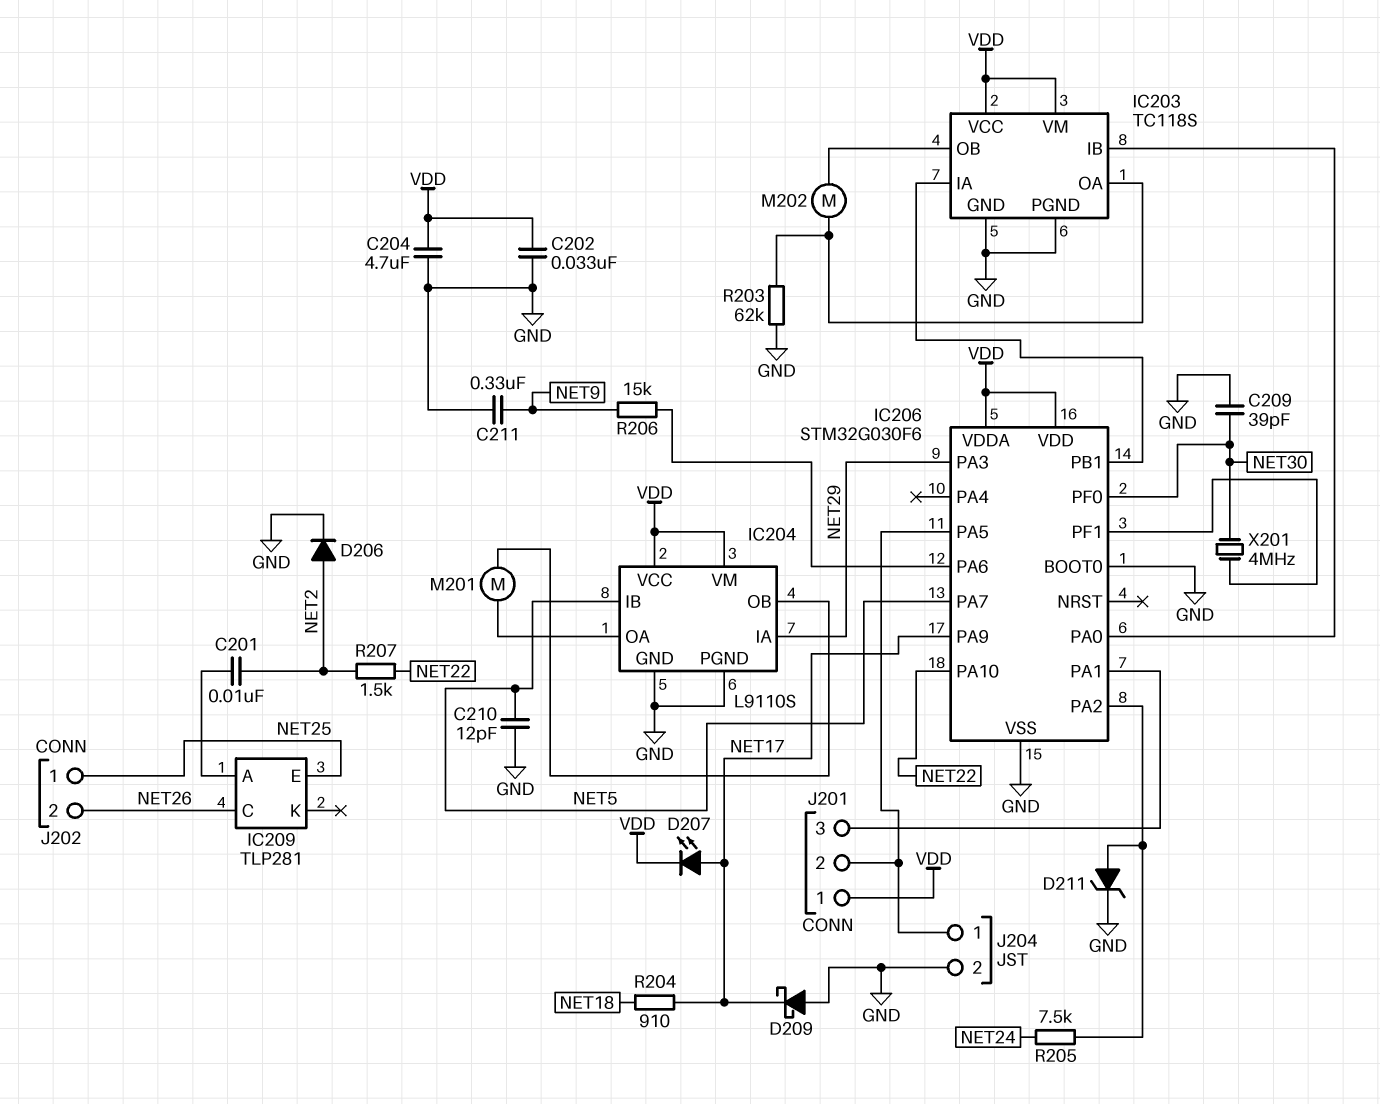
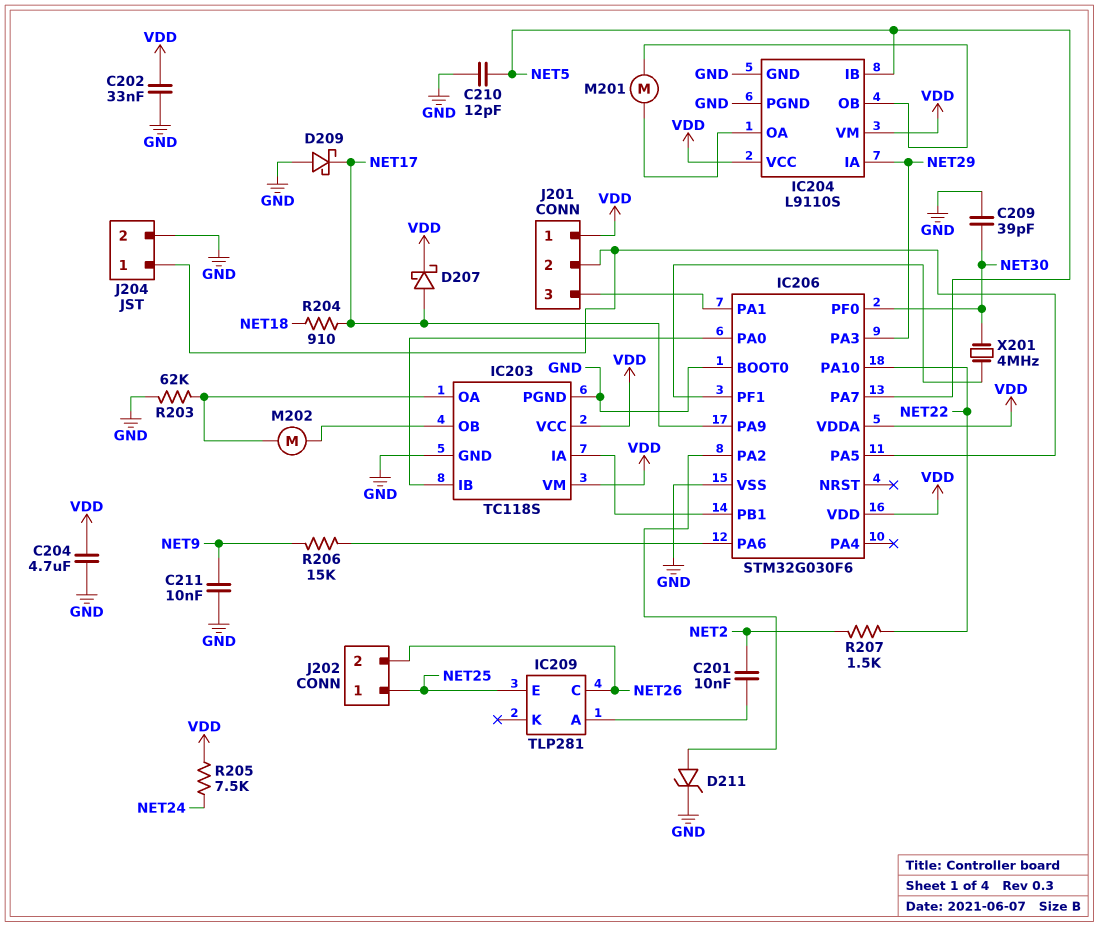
C211: 330nF (GND, NET9) -> 10nF (GND, NET9)
D206: diode (A NET2, K GND) -> none
D207: LED (A NET17, K VDD) -> schottky (A NET17, K VDD)
R205: 7.5k (IC206/PA2, NET24) -> 7.5k (NET24, VDD)

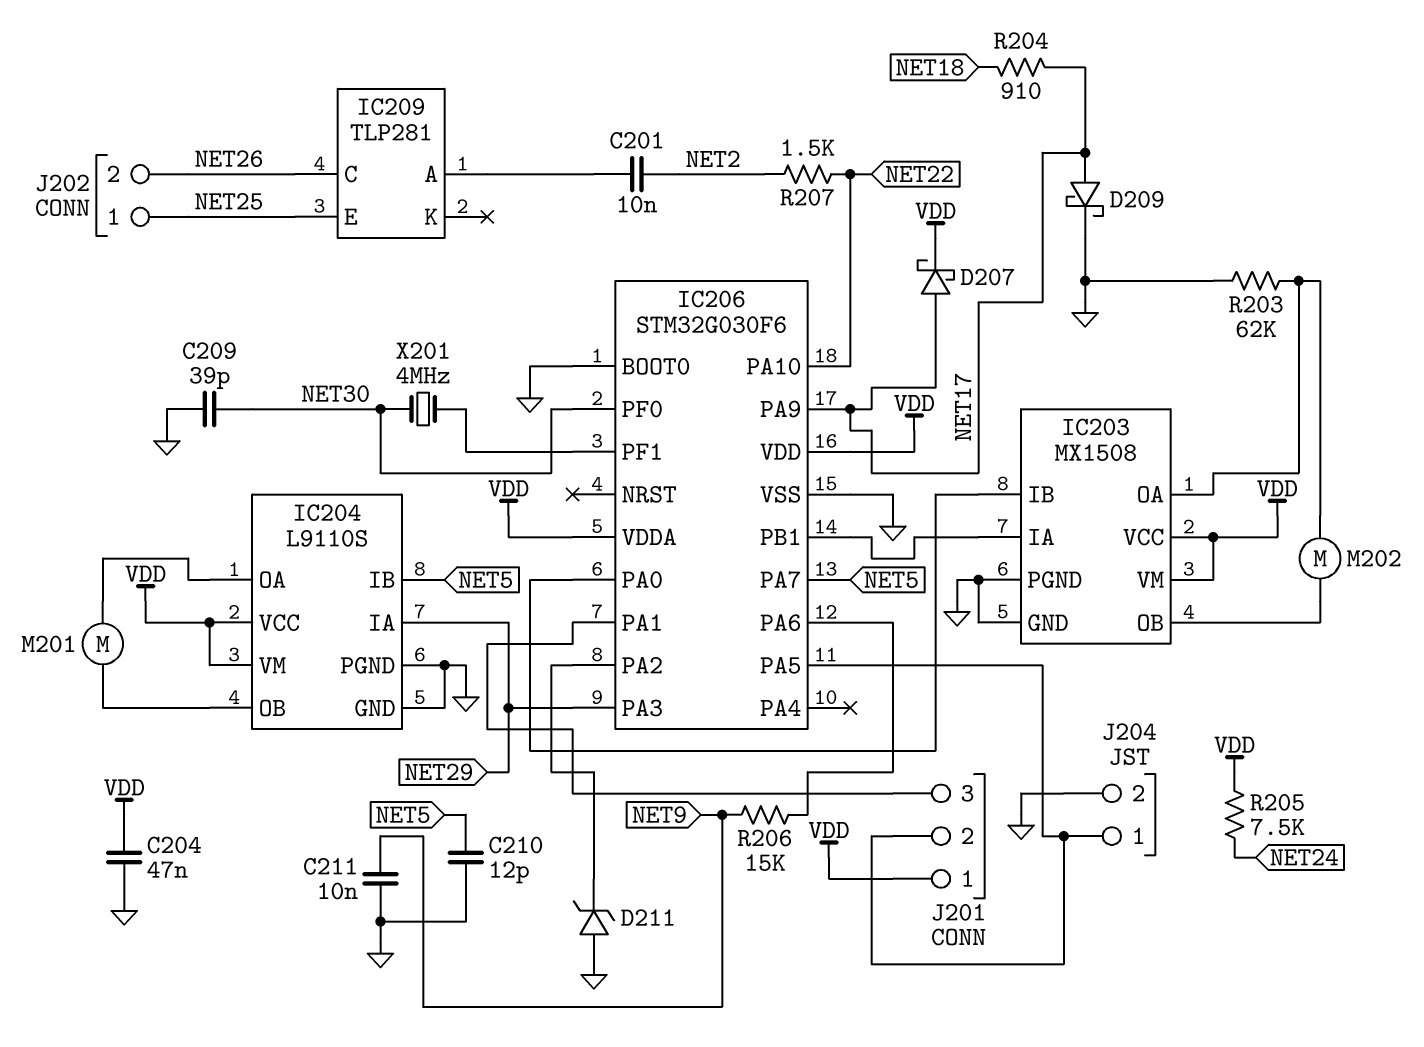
C202: 33nF (GND, VDD) -> none
C204: 4.7uF (GND, VDD) -> 47nF (GND, VDD)
D209: schottky (A GND, K NET17) -> schottky (A NET17, K GND)
D211: zener (A IC206/PA2, K GND) -> zener (A GND, K IC206/PA2)
IC203: TC118S -> MX1508

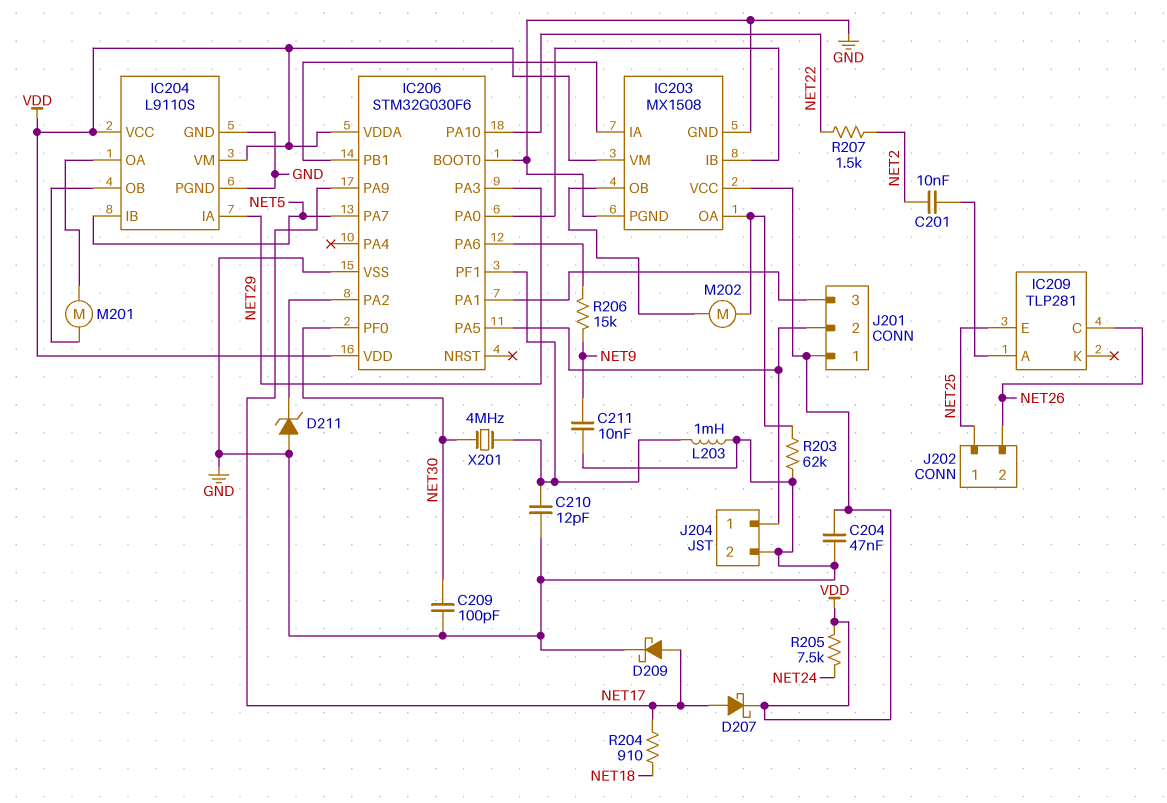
C209: 39pF (GND, NET30) -> 100pF (GND, NET30)
C210: 12pF (GND, NET5) -> 12pF (GND, IC206/PF1)
L203: none -> 1mH (GND, IC206/PF1)

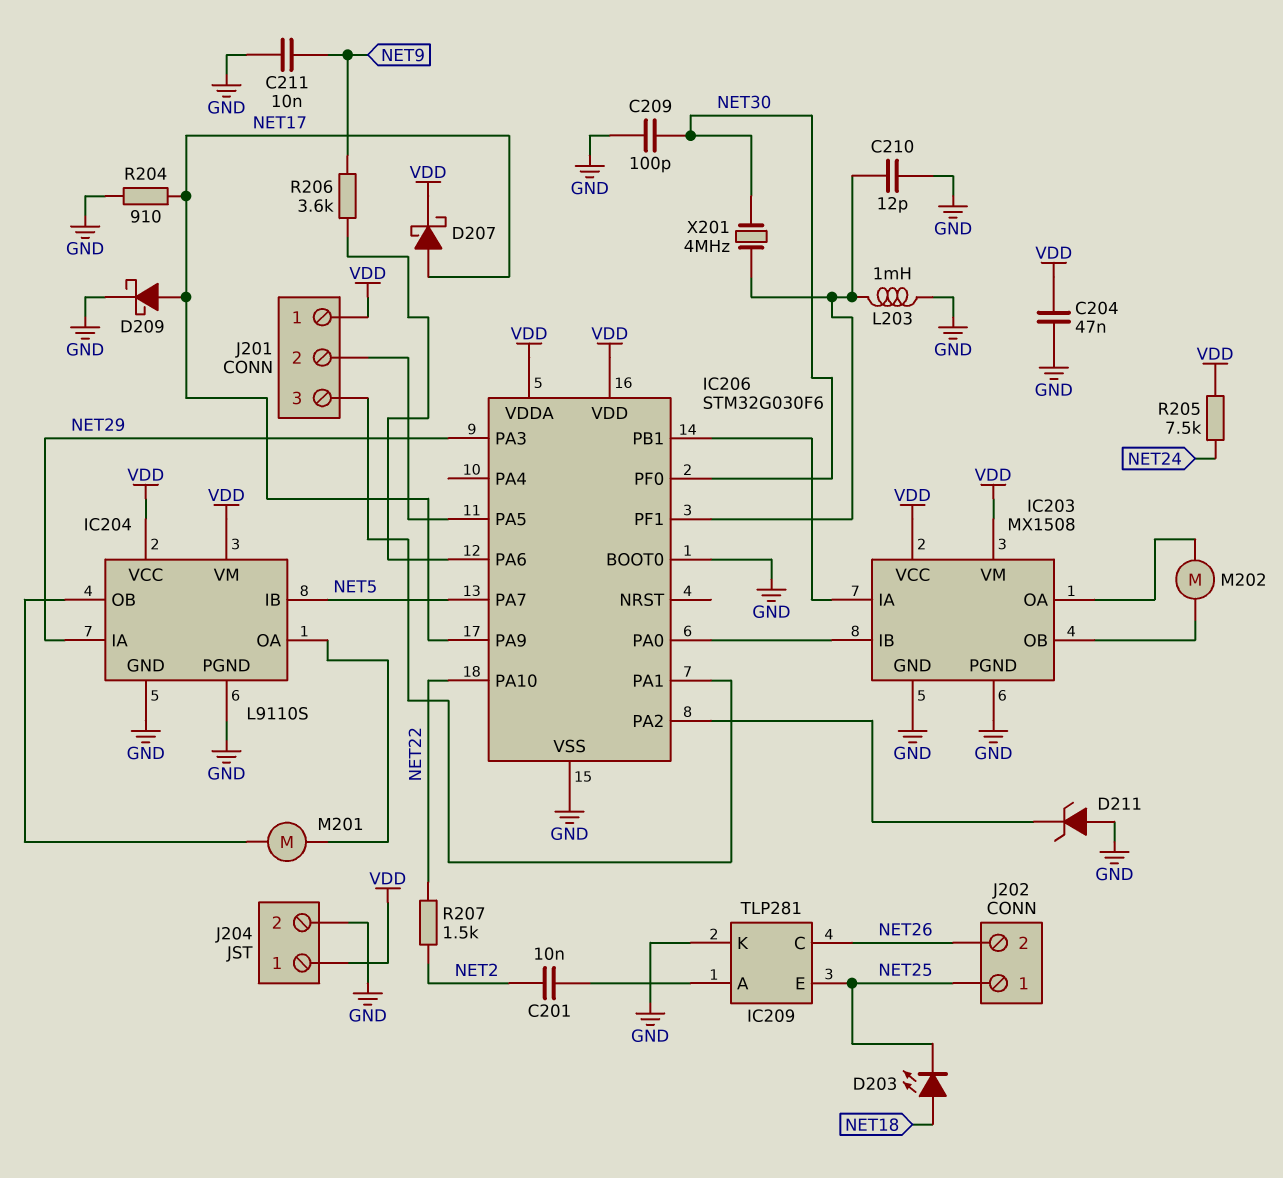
D203: none -> LED (A NET18, K NET25)
IC209 pin K: none -> GND
J204 pin 1: IC206/PA5 -> VDD
R203: 62k (GND, IC203/OA) -> none
R204: 910 (NET17, NET18) -> 910 (GND, NET17)
R206: 15k (IC206/PA6, NET9) -> 3.6k (IC206/PA6, NET9)

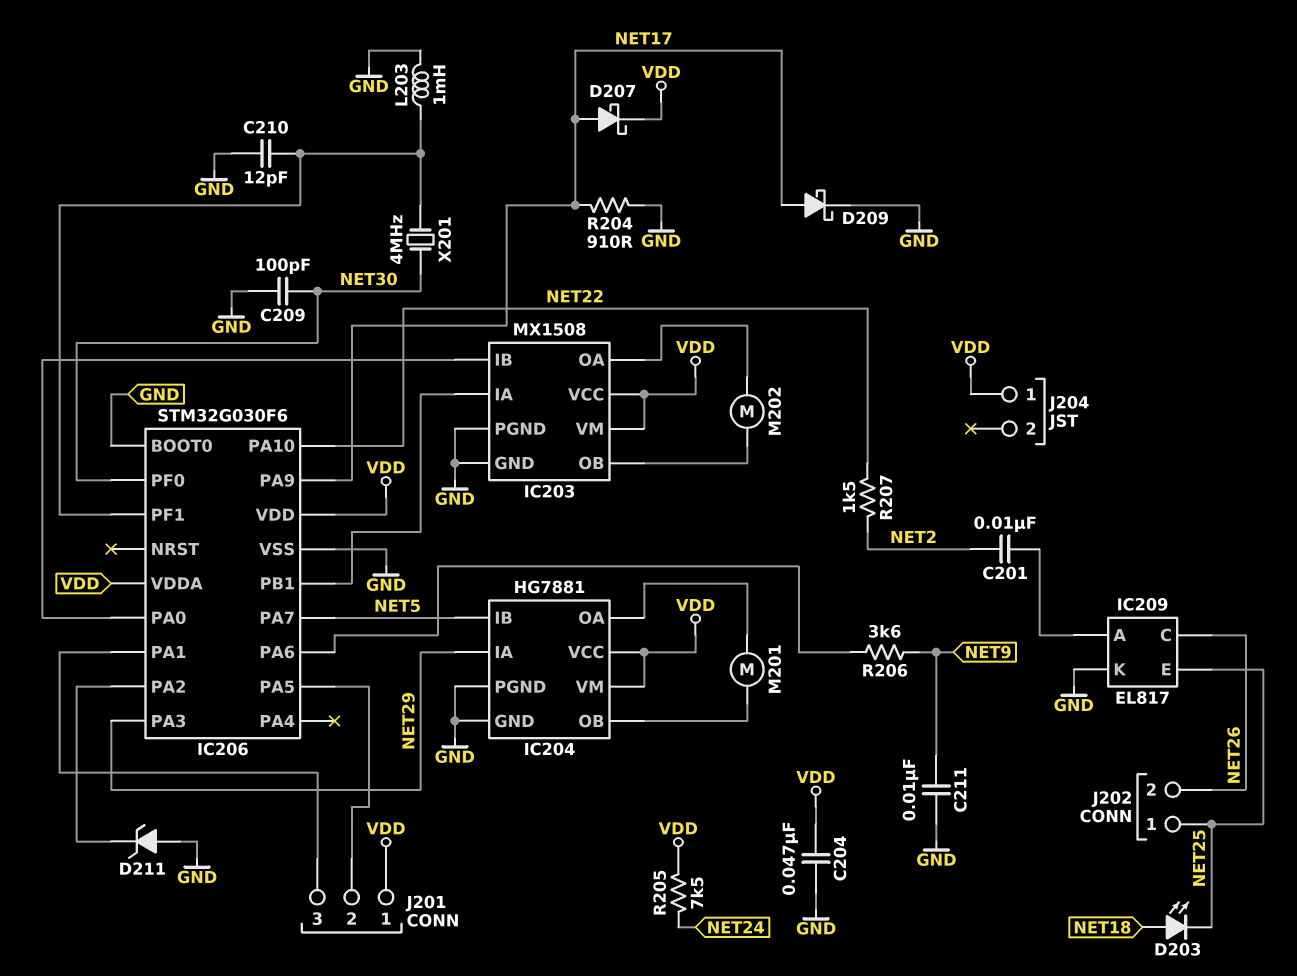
IC204: L9110S -> HG7881
IC209: TLP281 -> EL817
J204 pin 2: GND -> none

